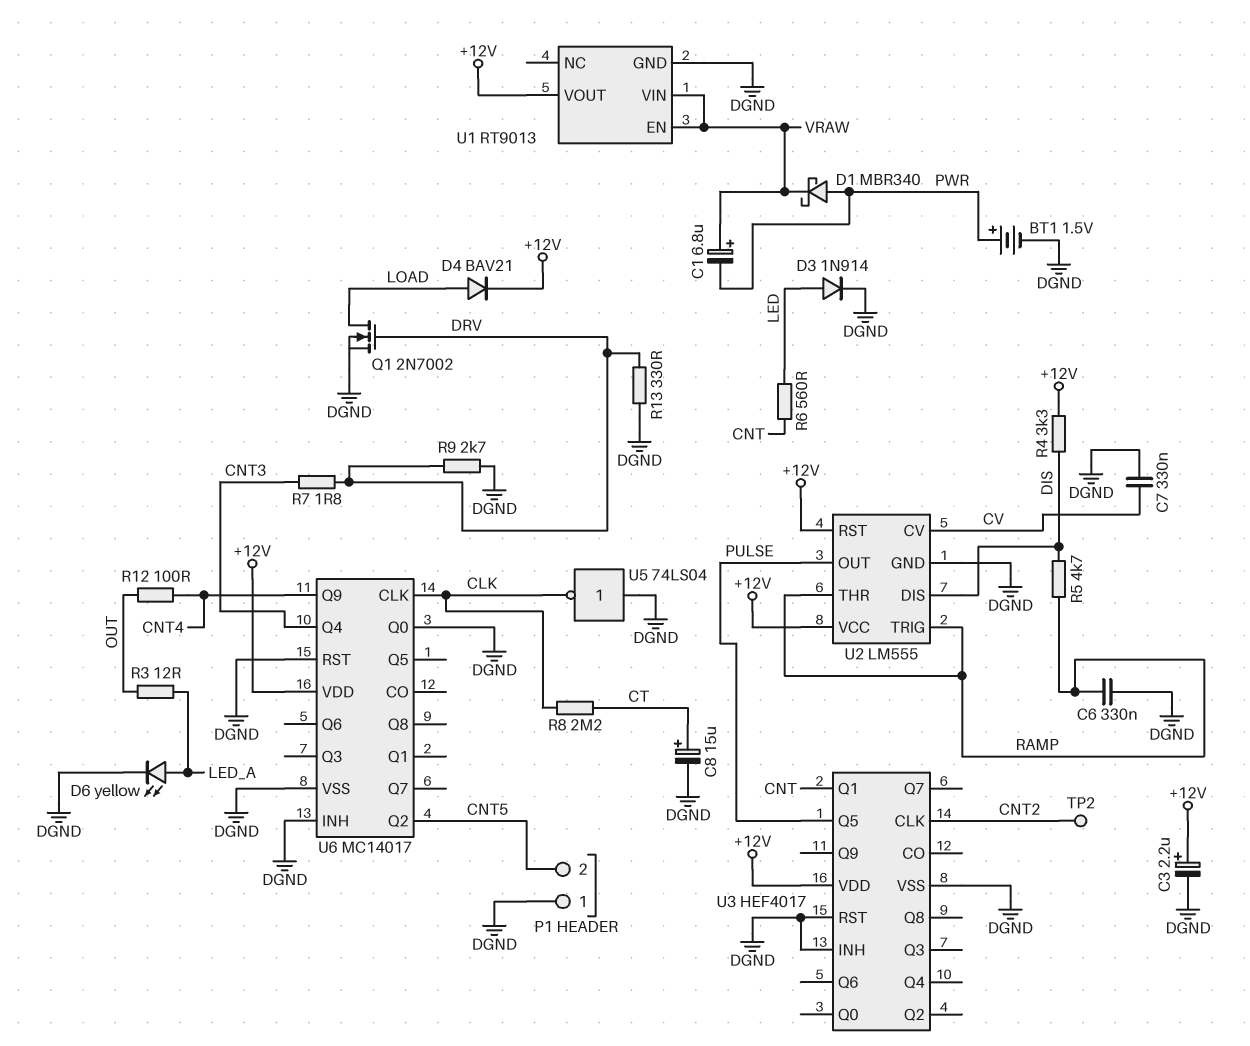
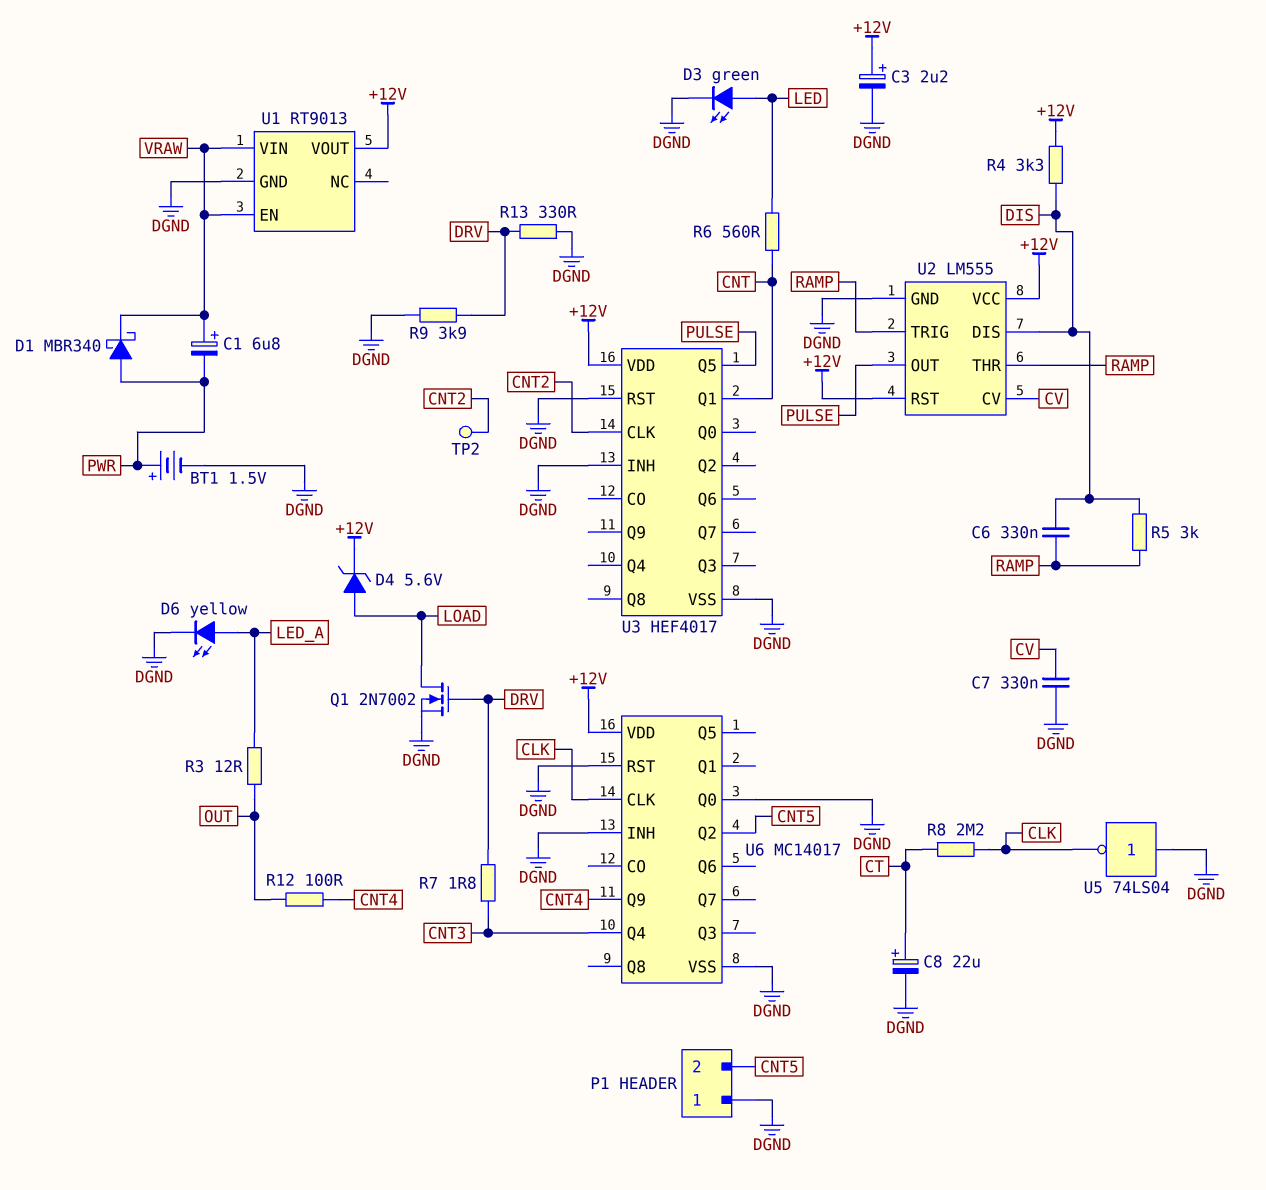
C6: 330nF (DGND, RAMP) -> 330nF (DIS, RAMP)
C8: 15uF (plus CT, minus DGND) -> 22uF (plus CT, minus DGND)
D3: diode 1N914 (A LED, K DGND) -> LED green (A LED, K DGND)
D4: diode BAV21 (A LOAD, K +12V) -> zener 5.6V (A LOAD, K +12V)
R5: 4.7k (DIS, RAMP) -> 3k (DIS, RAMP)
R9: 2.7k (DGND, DRV) -> 3.9k (DGND, DRV)

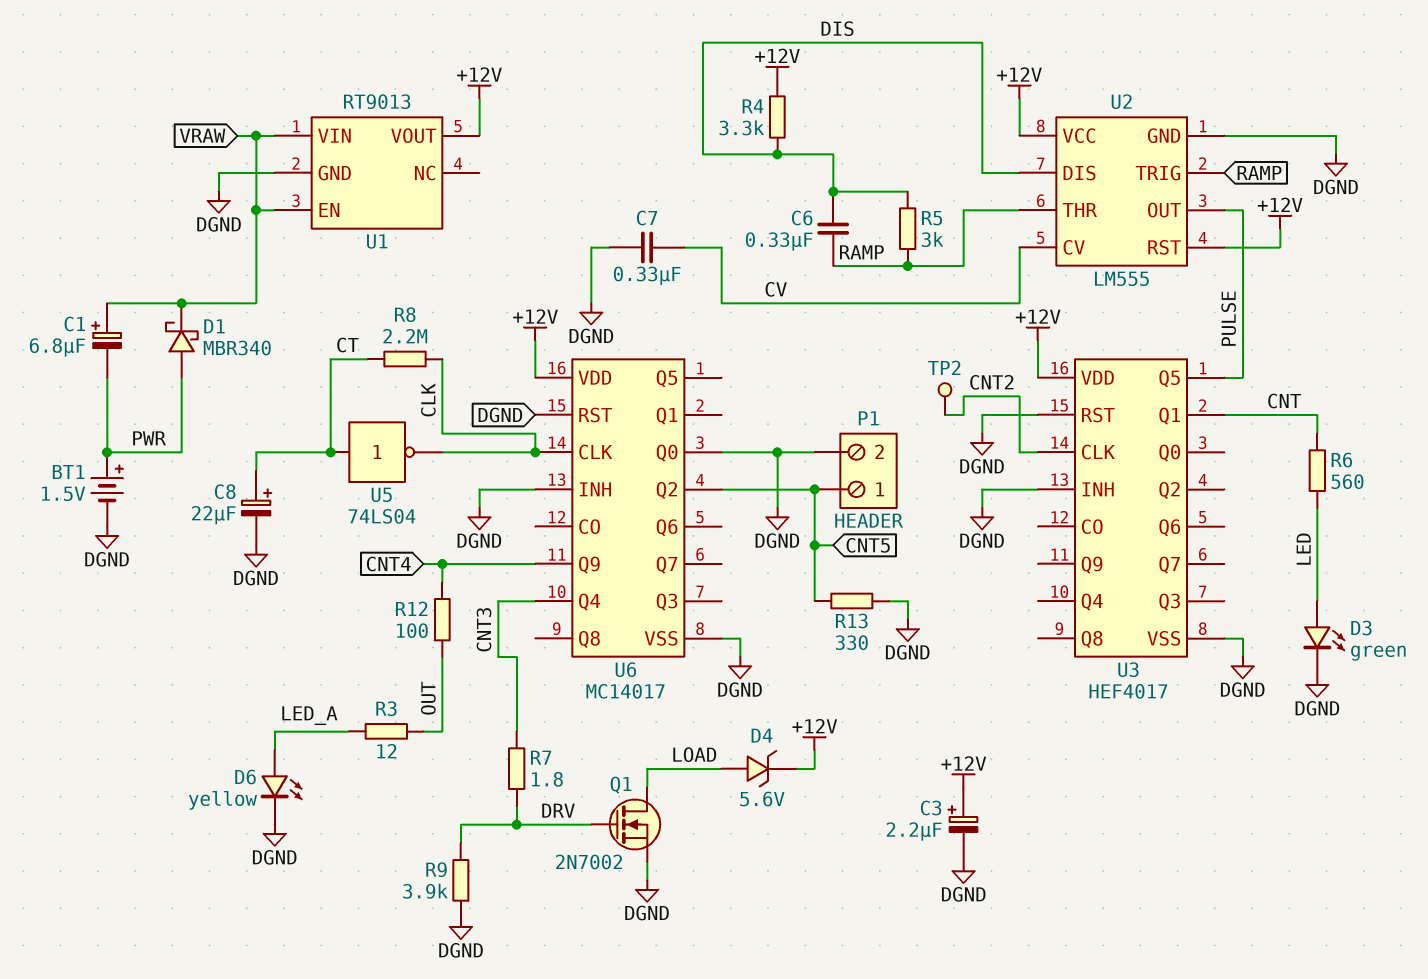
P1 pin 1: DGND -> CNT5
P1 pin 2: CNT5 -> DGND
R13: 330 (DGND, DRV) -> 330 (CNT5, DGND)
U5: NOT 74LS04 (in DGND, out CLK) -> NOT 74LS04 (in CT, out CLK)

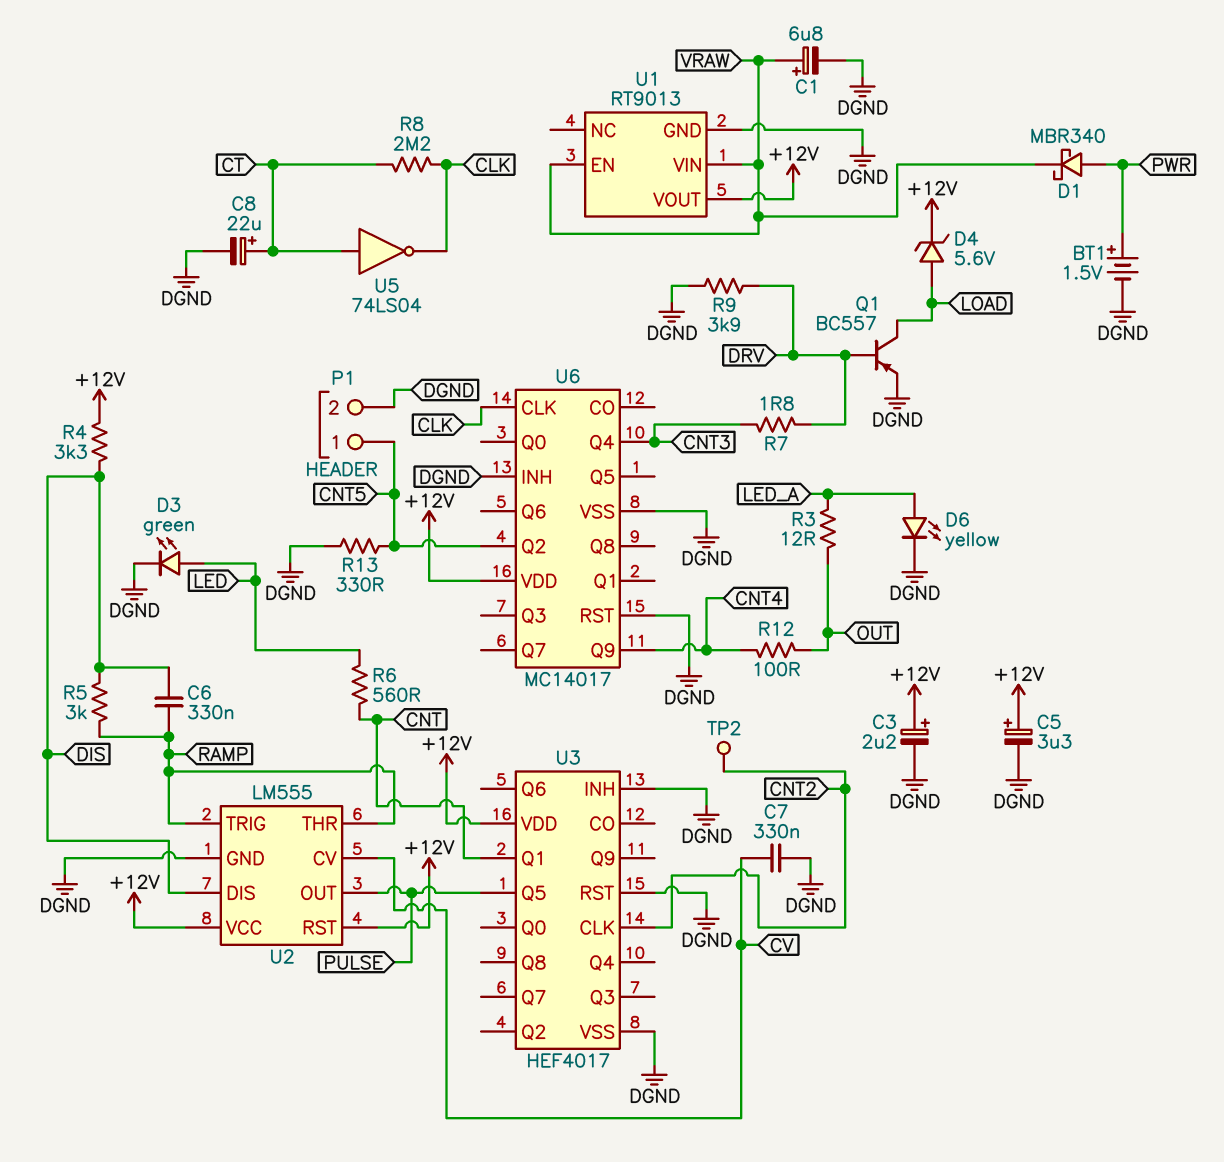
C1: 6.8uF (plus VRAW, minus PWR) -> 6.8uF (plus VRAW, minus DGND)
C5: none -> 3.3uF (plus +12V, minus DGND)
Q1: NMOS 2N7002 (G DRV, D LOAD, S DGND) -> PNP BC557 (B DRV, C LOAD, E DGND)
U6 pin Q0: DGND -> none

